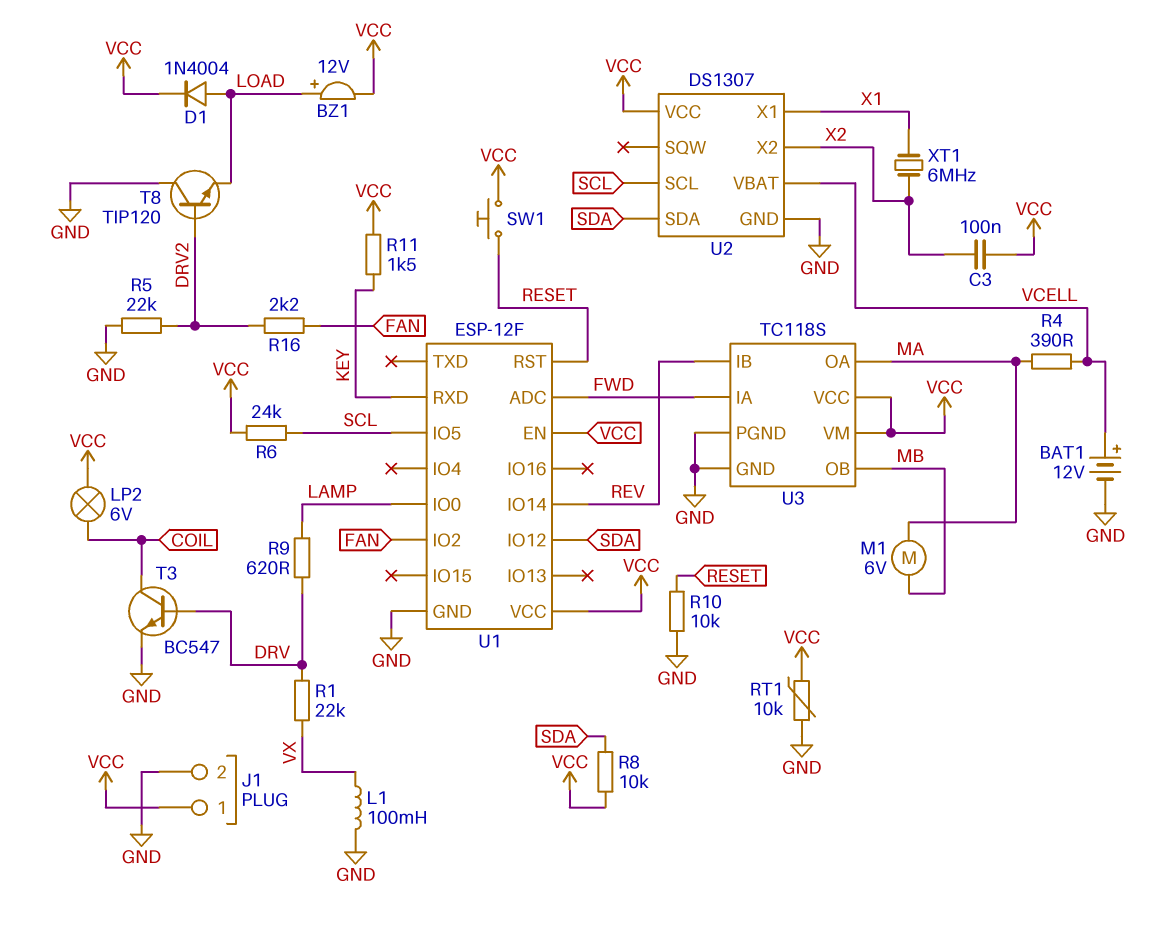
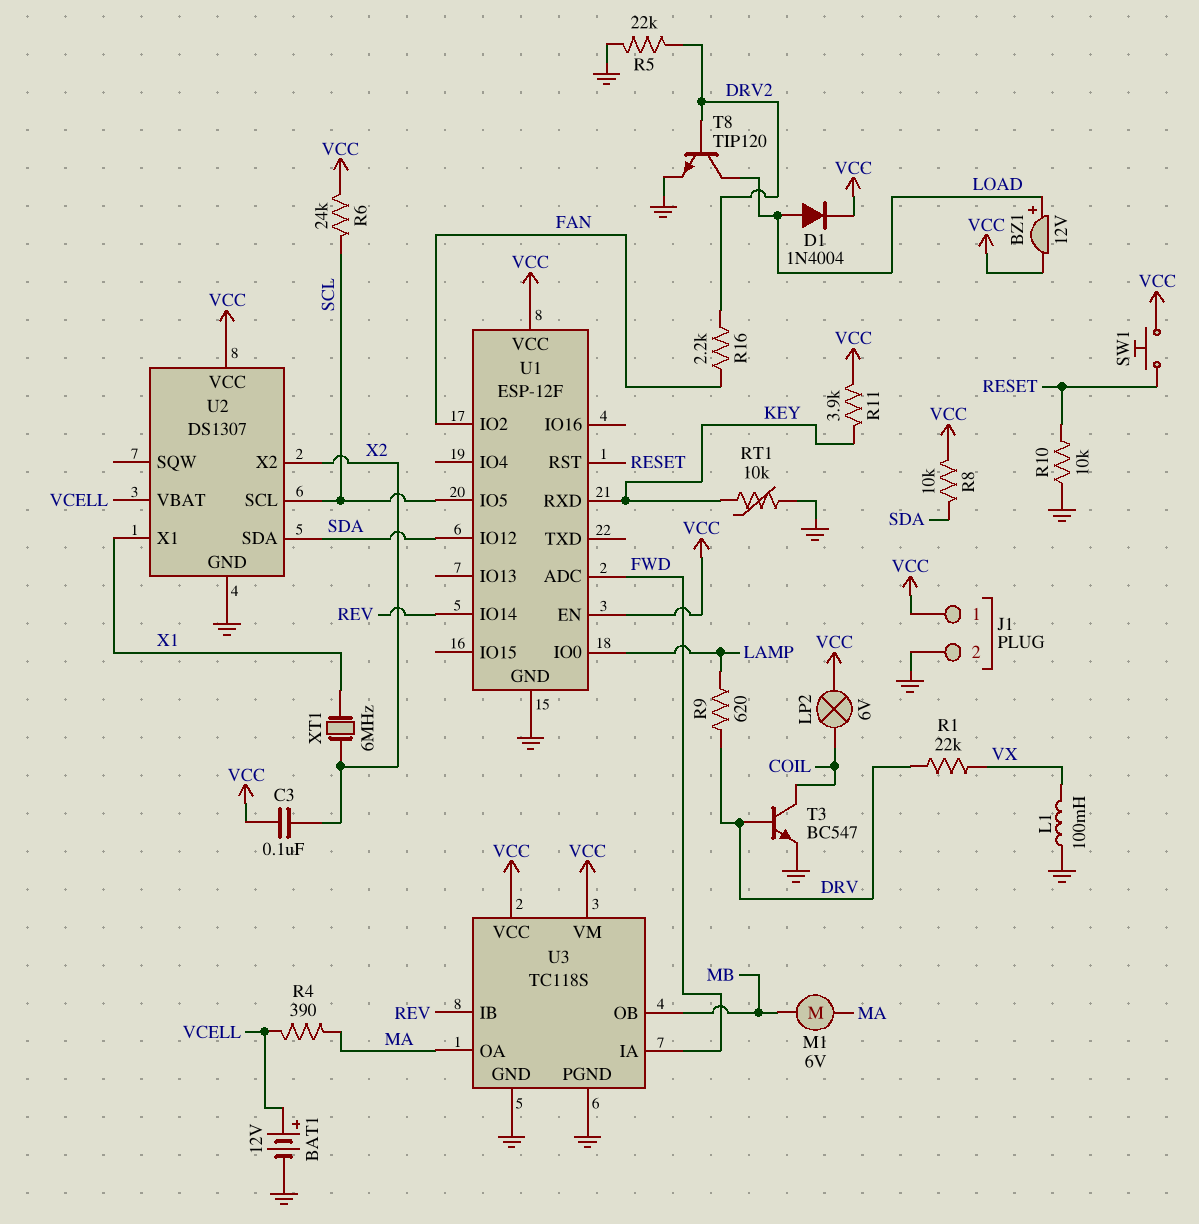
R11: 1.5k (KEY, VCC) -> 3.9k (KEY, VCC)
RT1: 10k (GND, VCC) -> 10k (GND, KEY)
T8: NPN TIP120 (B DRV2, C GND, E LOAD) -> NPN TIP120 (B DRV2, C LOAD, E GND)

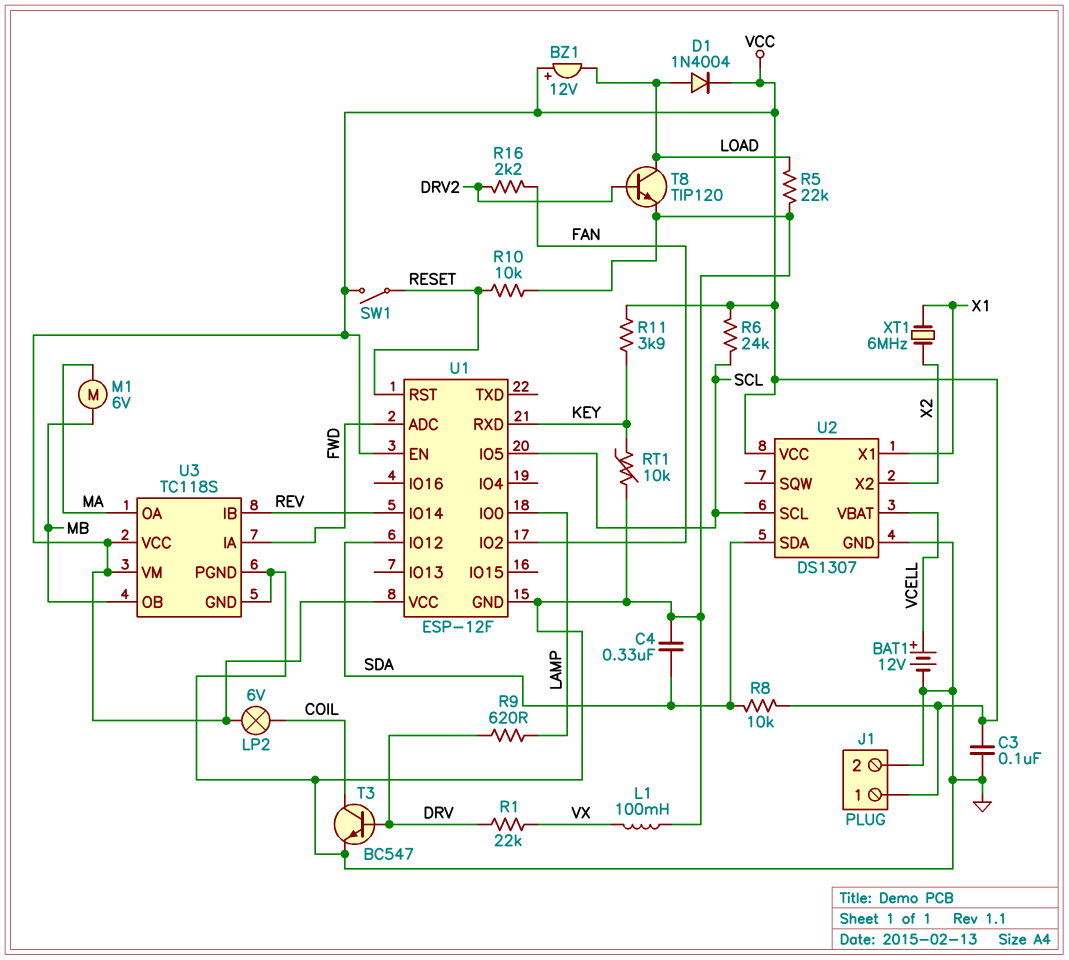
BZ1: buzzer 12V (plus LOAD, minus VCC) -> buzzer 12V (plus VCC, minus LOAD)
C3: 100nF (VCC, X2) -> 100nF (GND, VCC)
C4: none -> 330nF (GND, SDA)
R4: 390 (MA, VCELL) -> none
R5: 22k (DRV2, GND) -> 22k (GND, LOAD)
SW1: button (RESET, VCC) -> switch (RESET, VCC)

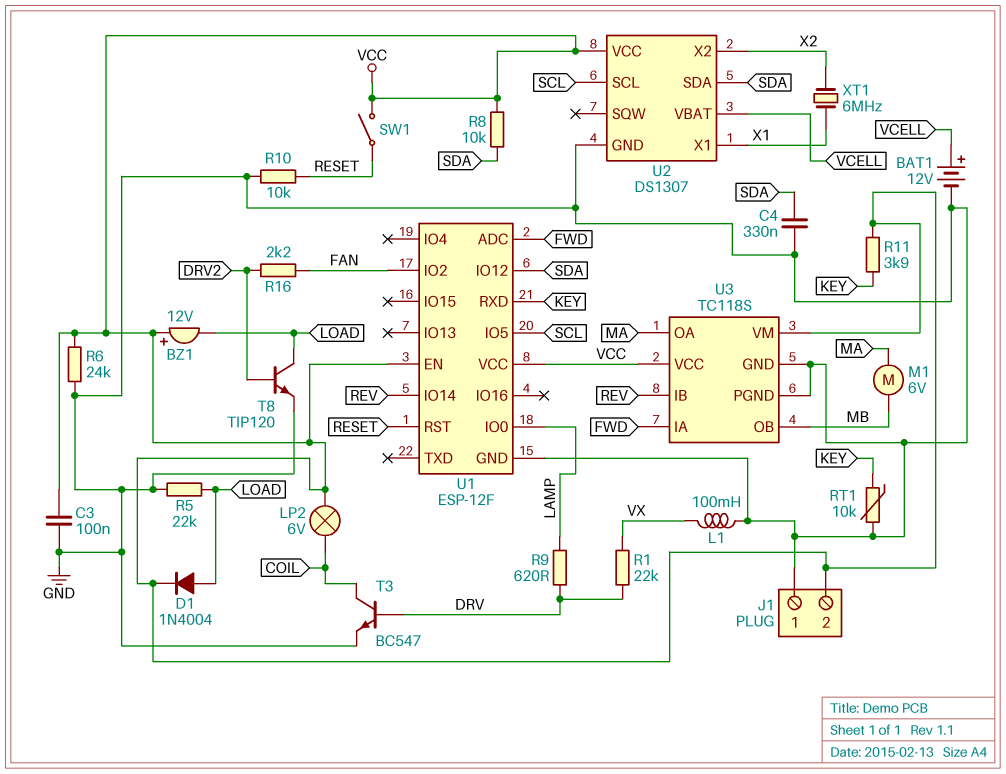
J1 pin 1: VCC -> GND
J1 pin 2: GND -> VCC
R6: 24k (SCL, VCC) -> 24k (GND, VCC)

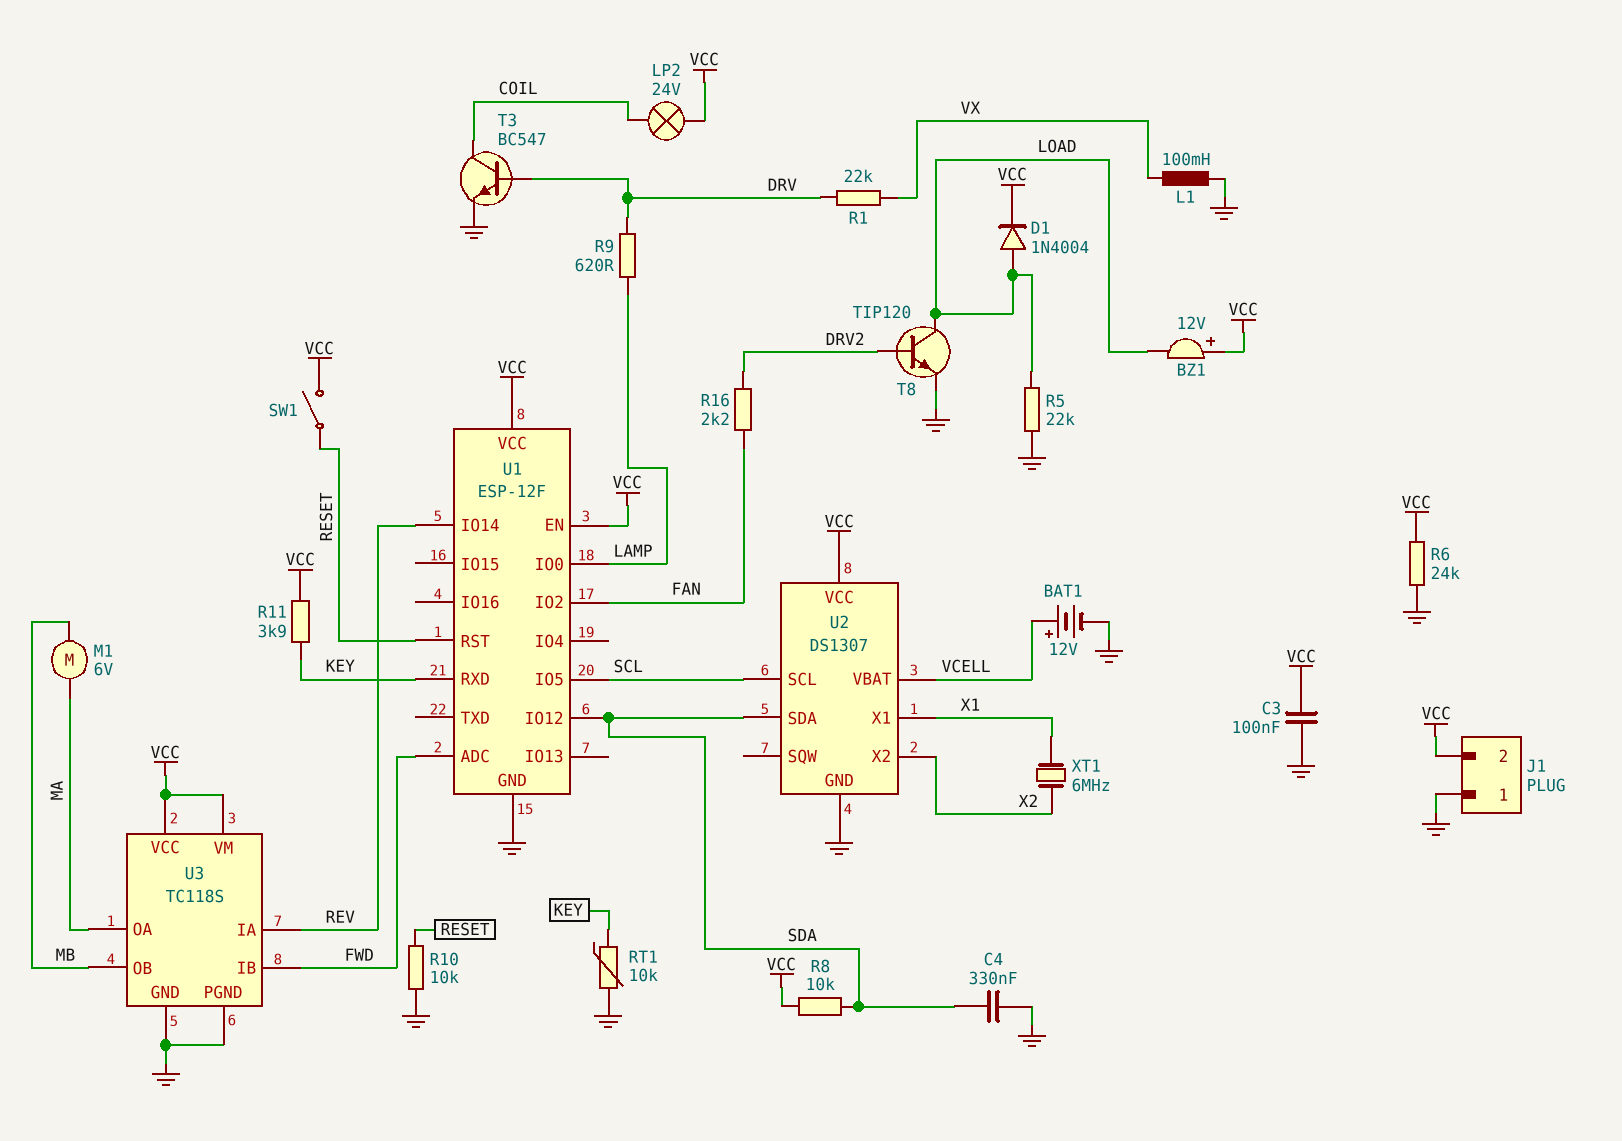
LP2: lamp 6V (COIL, VCC) -> lamp 24V (COIL, VCC)
U3 pin IA: FWD -> REV
U3 pin IB: REV -> FWD

